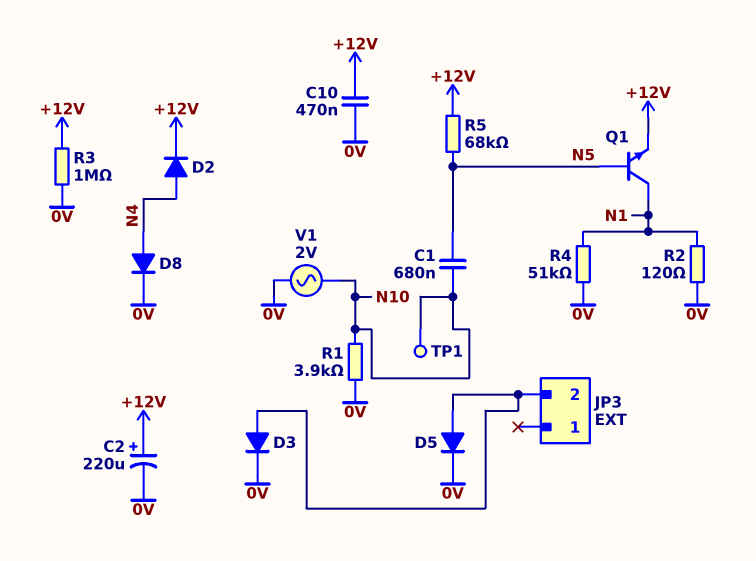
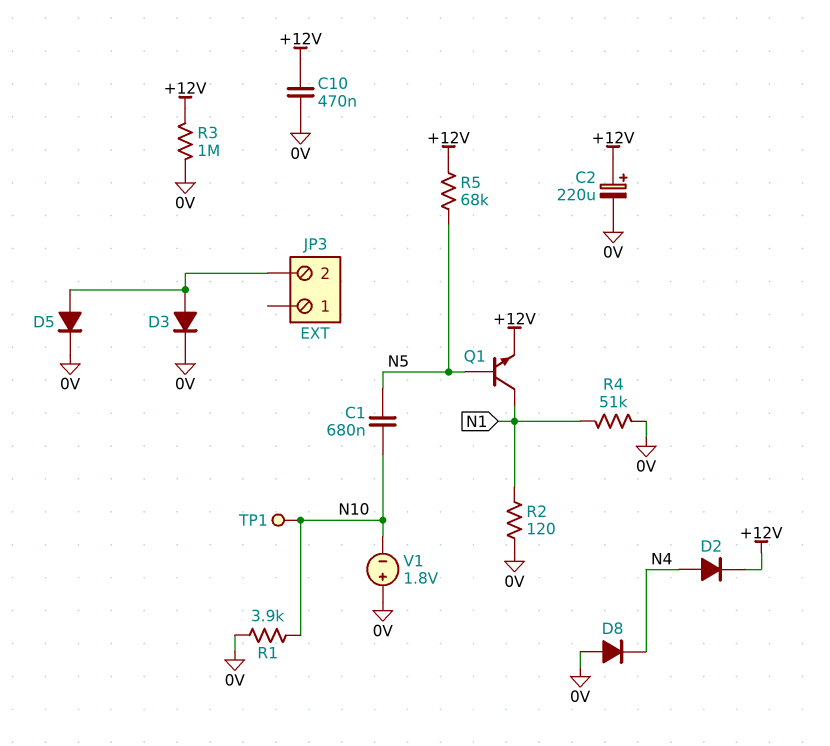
D8: diode (A N4, K 0V) -> diode (A 0V, K N4)
V1: AC 2V (0V, N10) -> 1.8V (plus 0V, minus N10)

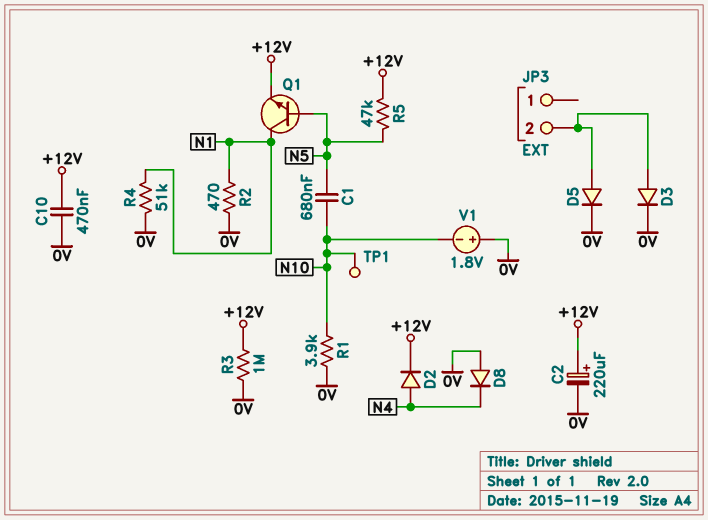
R2: 120 (0V, N1) -> 470 (0V, N1)
R5: 68k (+12V, N5) -> 47k (+12V, N5)

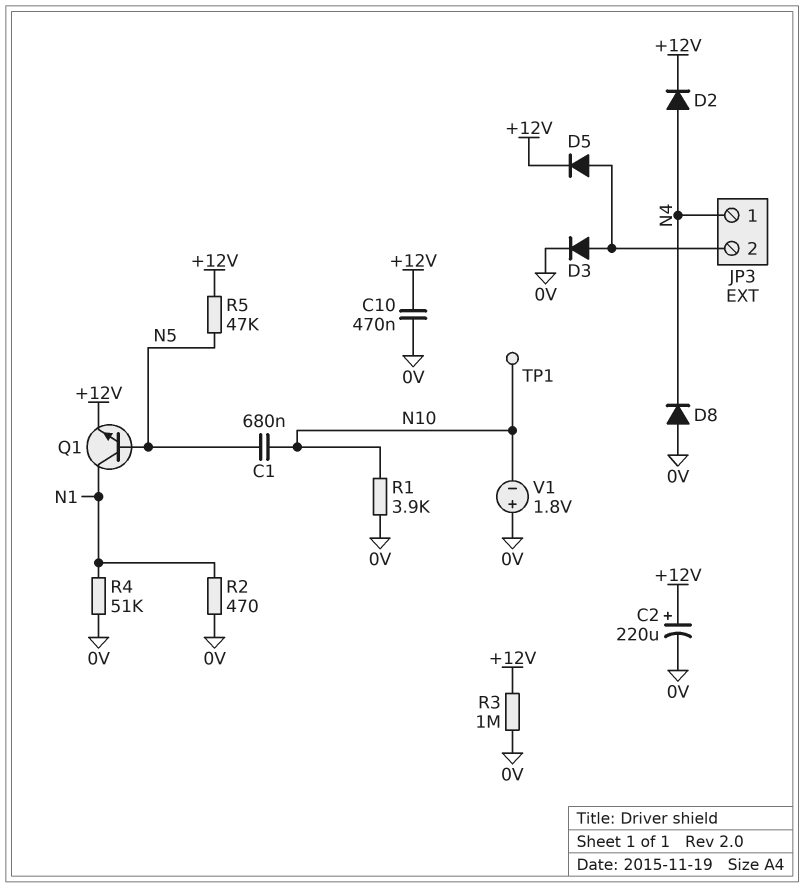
D5: diode (A JP3/2, K 0V) -> diode (A JP3/2, K +12V)
JP3 pin 1: none -> N4

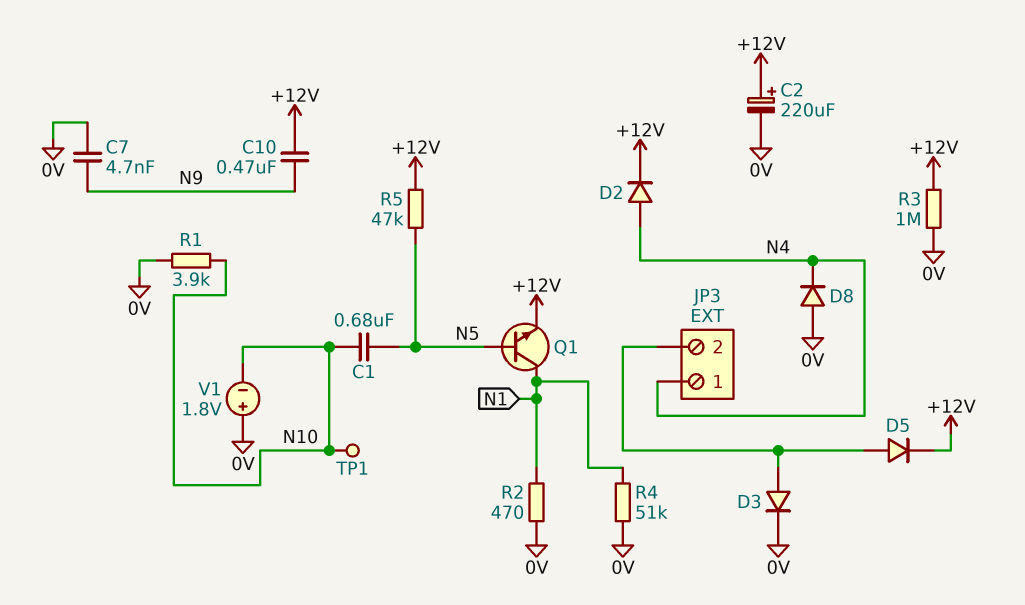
C7: none -> 4.7nF (0V, N9)
C10: 470nF (+12V, 0V) -> 470nF (+12V, N9)

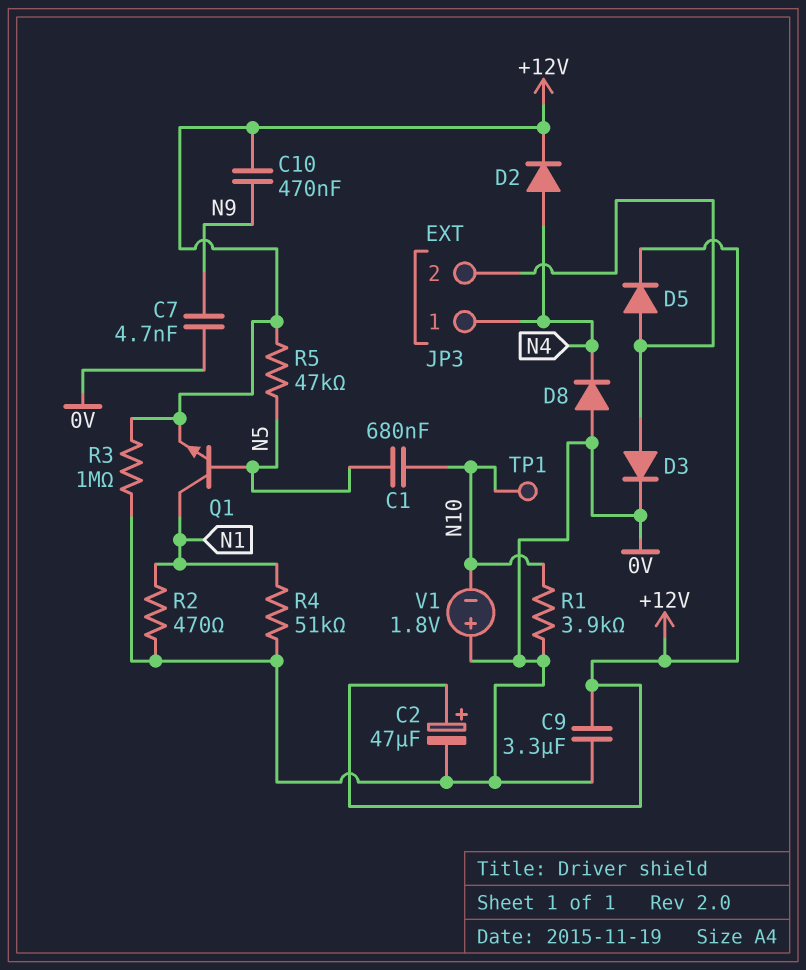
C2: 220uF (plus +12V, minus 0V) -> 47uF (plus +12V, minus 0V)
C9: none -> 3.3uF (+12V, 0V)

